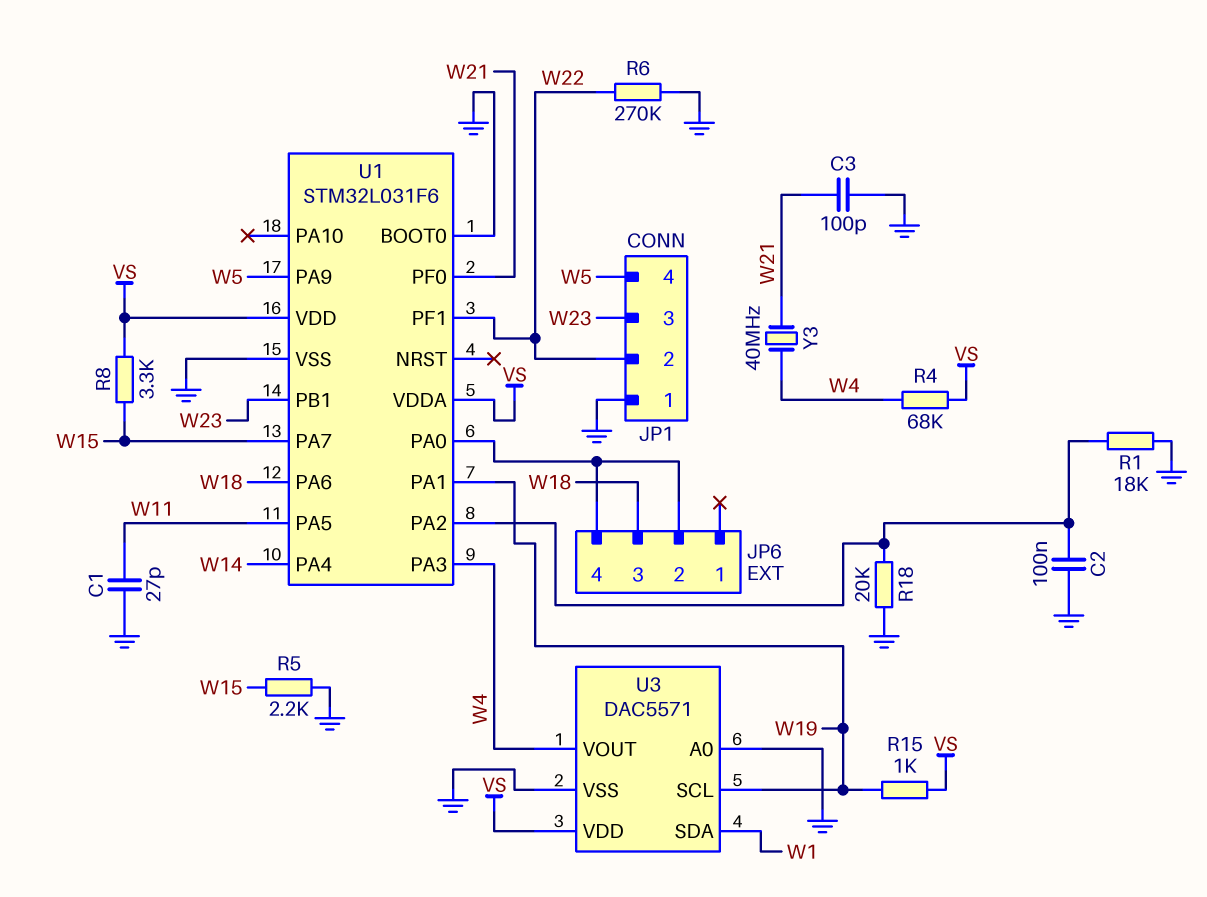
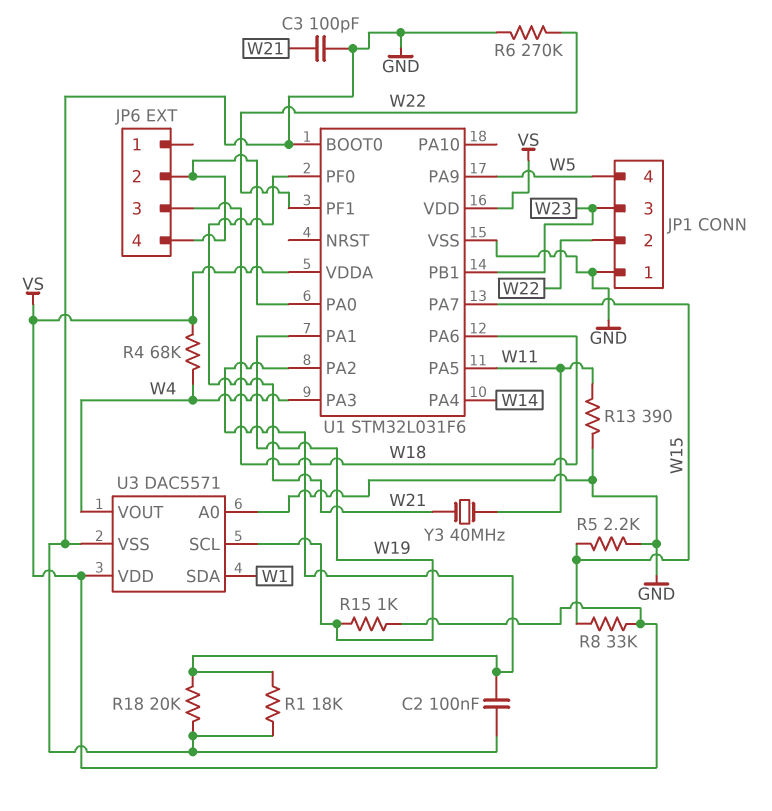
C1: 27pF (GND, W11) -> none
R8: 3.3k (VS, W15) -> 33k (VS, W15)
R13: none -> 390 (GND, W11)
Y3: 40MHz (W4, W21) -> 40MHz (W11, W21)

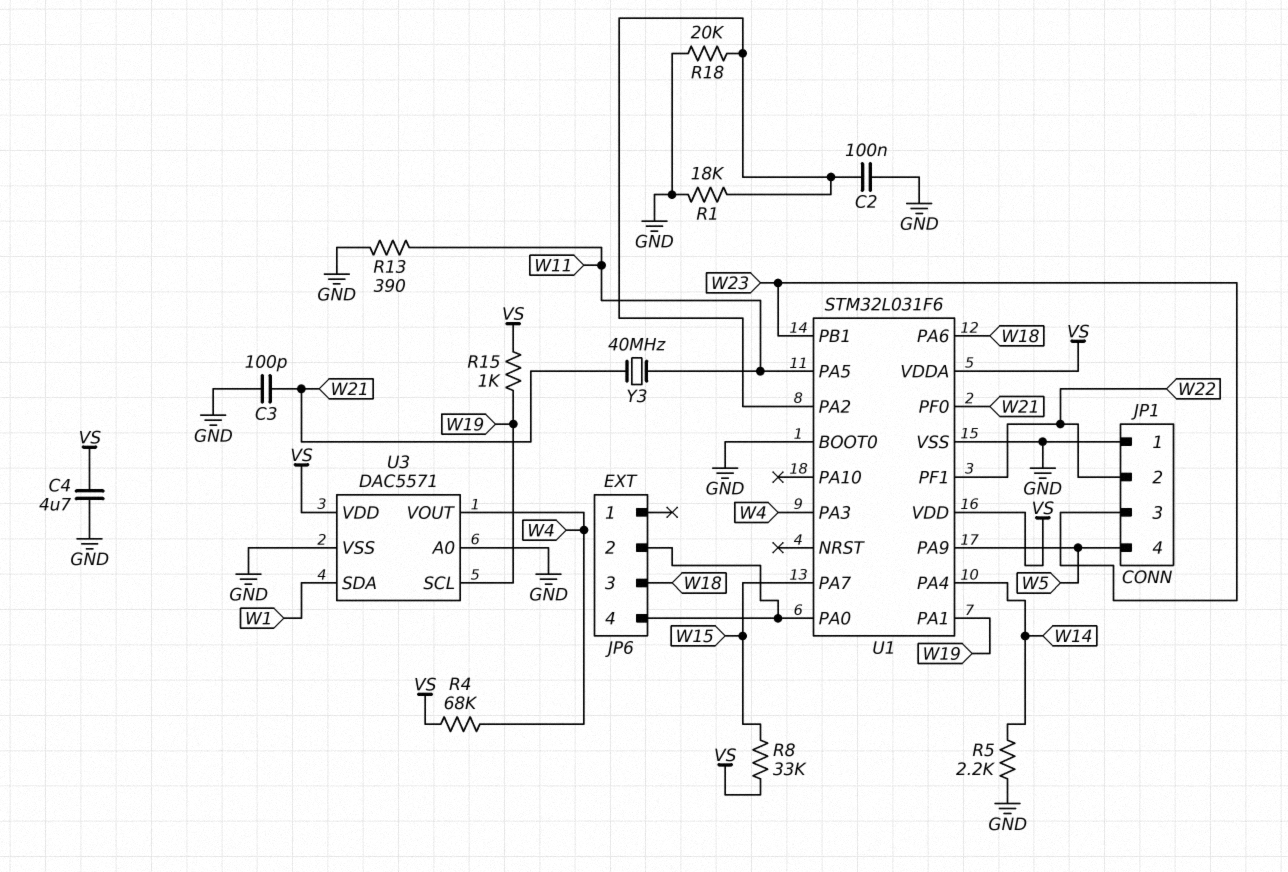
C4: none -> 4.7uF (GND, VS)
R5: 2.2k (GND, W15) -> 2.2k (GND, W14)
R6: 270k (GND, W22) -> none

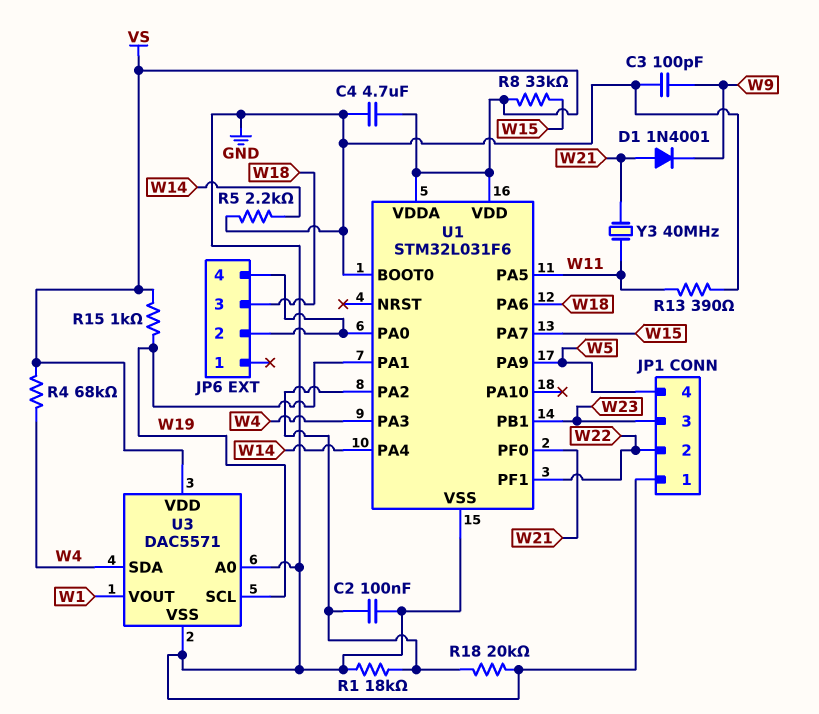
C3: 100pF (GND, W21) -> 100pF (GND, W9)
D1: none -> diode 1N4001 (A W21, K W9)
U3 pin SDA: W1 -> W4
U3 pin VOUT: W4 -> W1

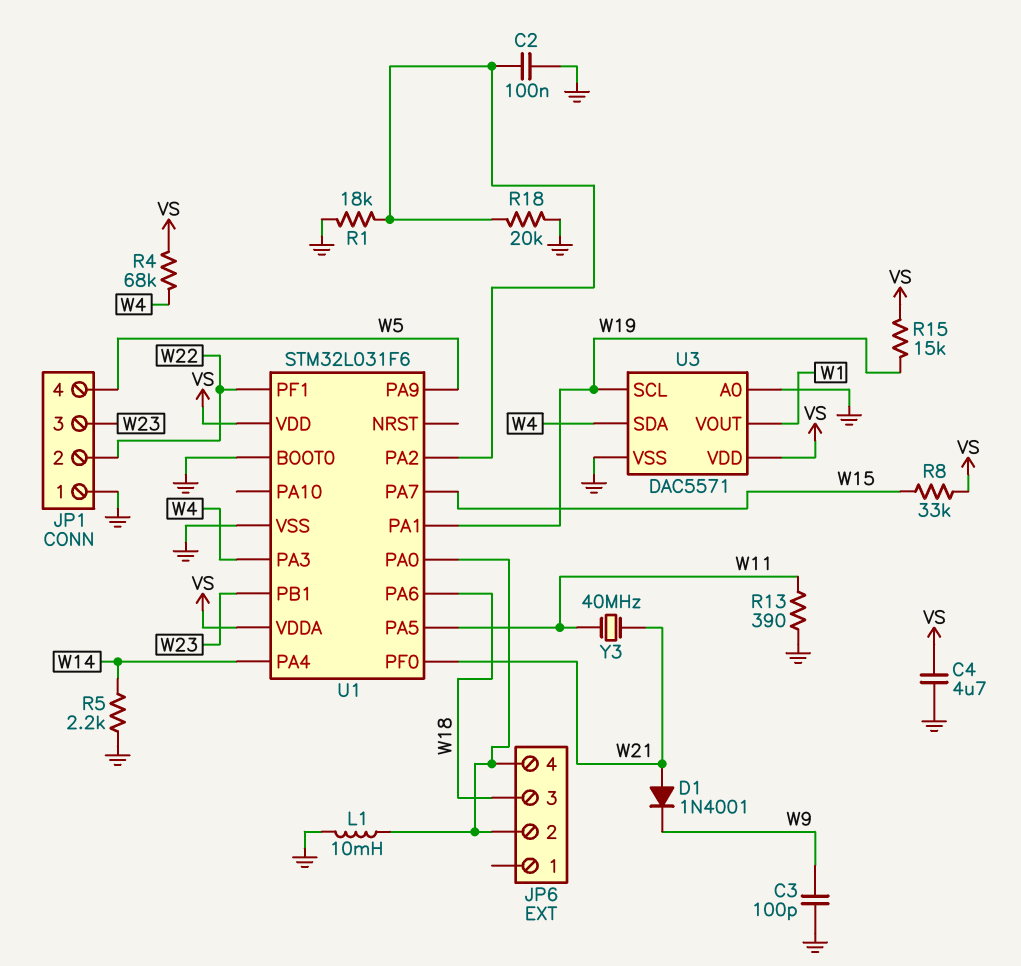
L1: none -> 10mH (GND, JP6/2)
R15: 1k (VS, W19) -> 15k (VS, W19)

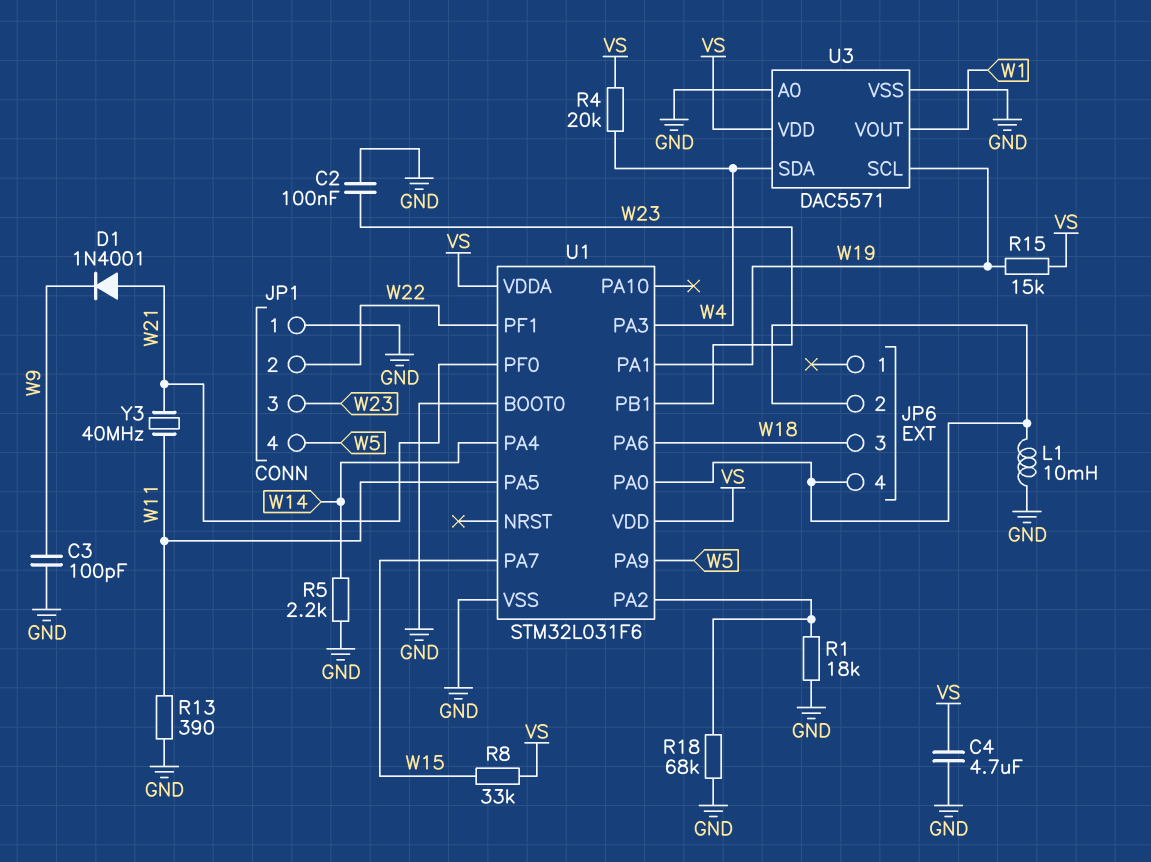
C2: 100nF (GND, U1/PA2) -> 100nF (GND, W23)
R4: 68k (VS, W4) -> 20k (VS, W4)
R18: 20k (GND, U1/PA2) -> 68k (GND, U1/PA2)

